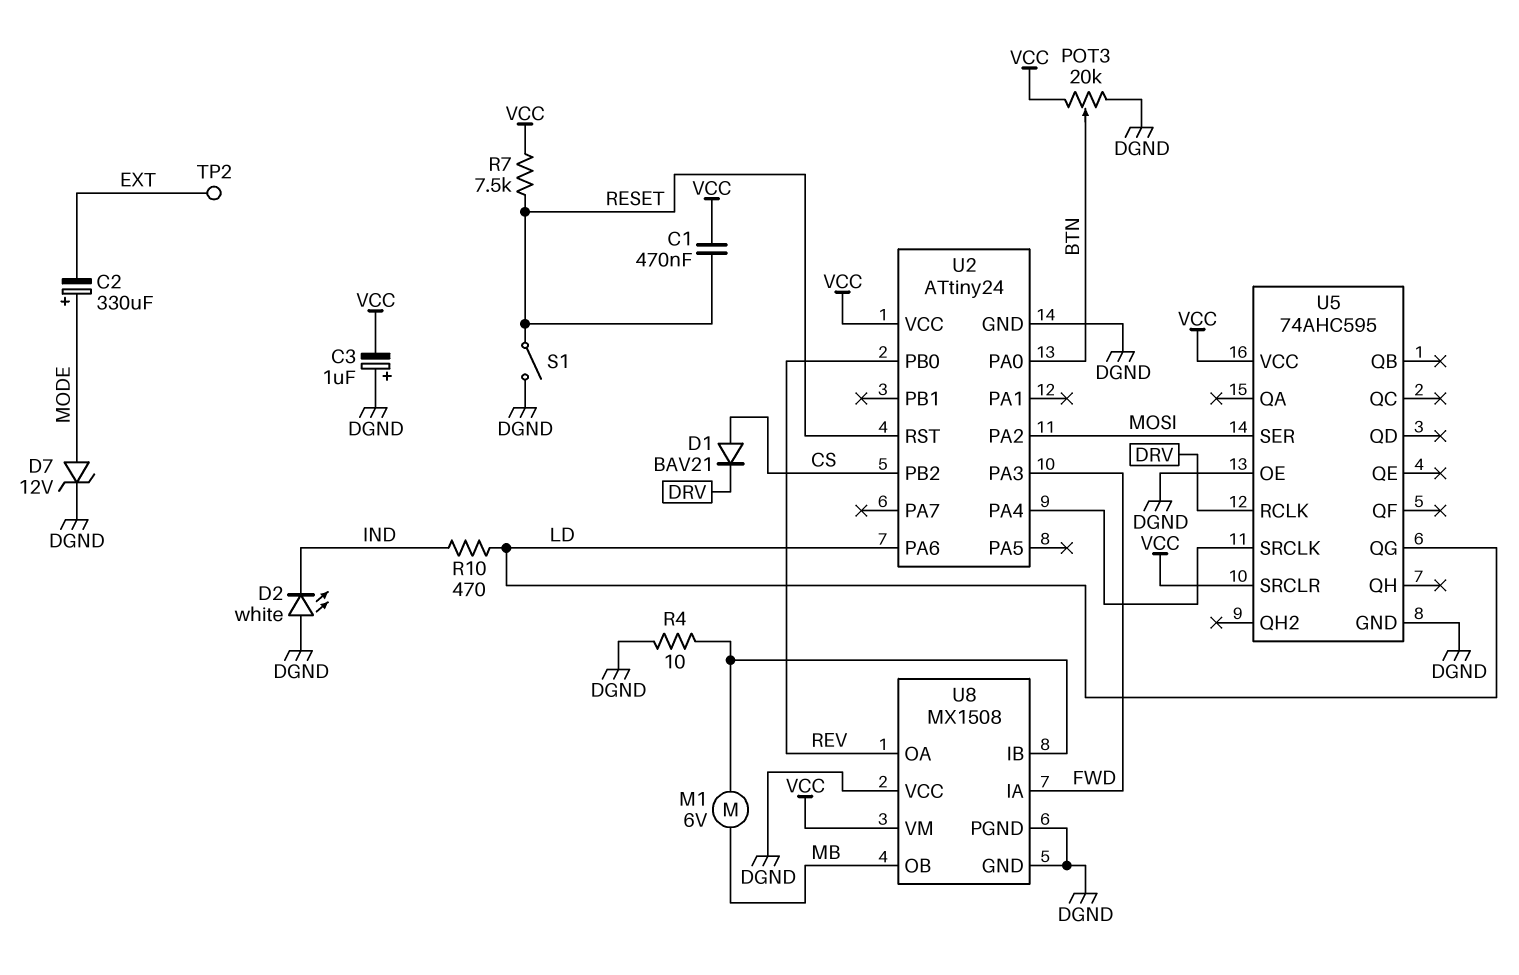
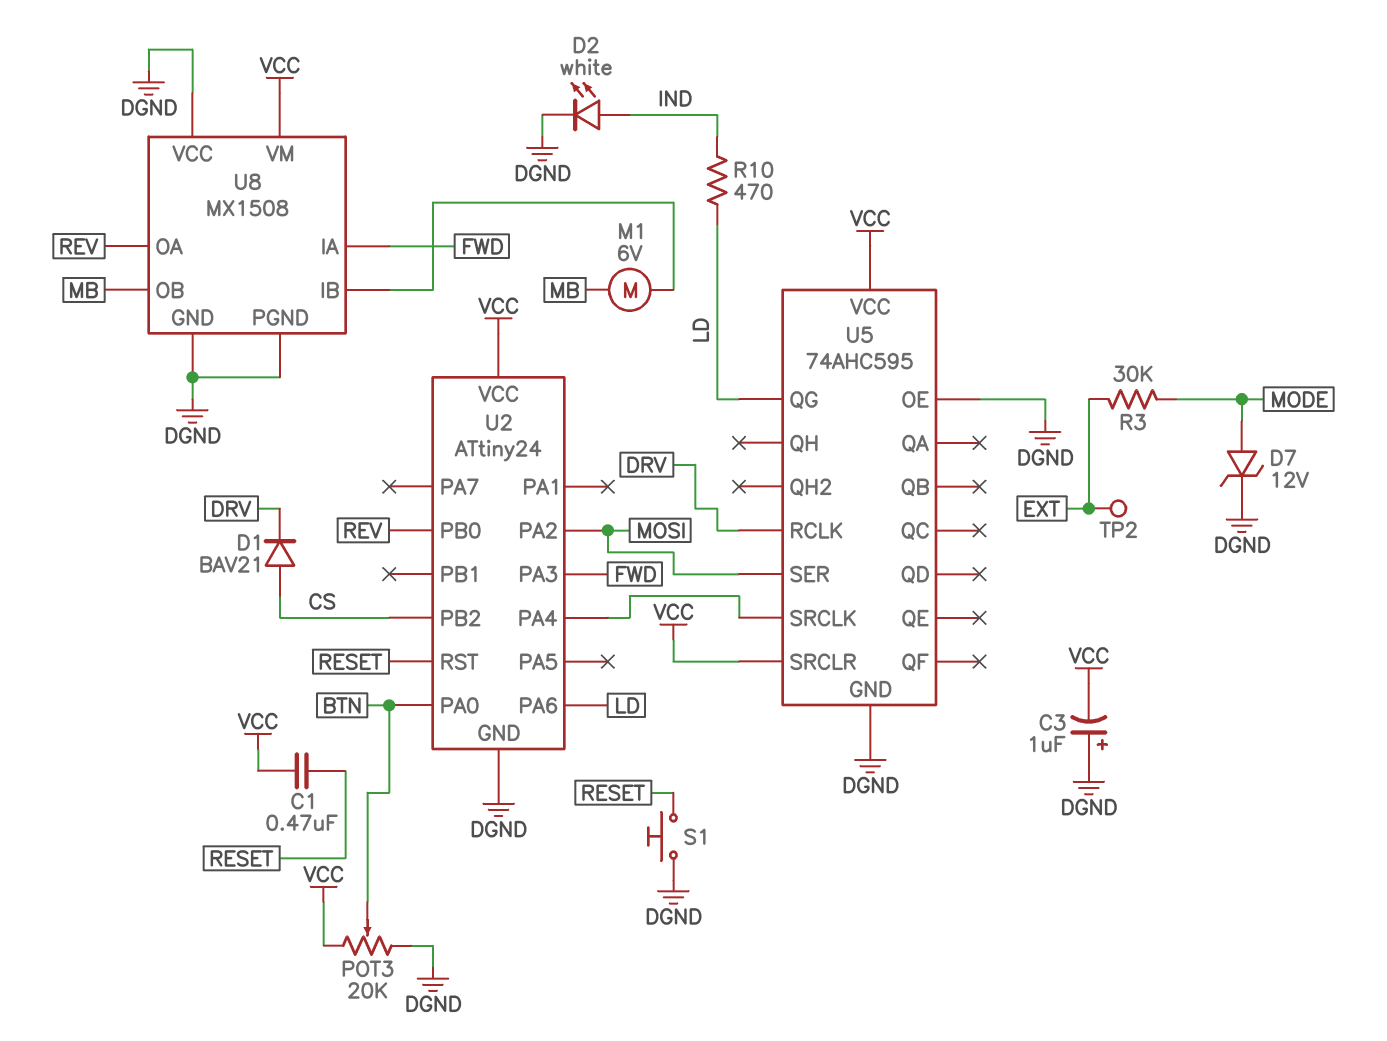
C2: 330uF (plus MODE, minus EXT) -> none
D2: LED white (A DGND, K IND) -> LED white (A IND, K DGND)
R3: none -> 30k (EXT, MODE)
R4: 10 (DGND, U8/IB) -> none
R7: 7.5k (RESET, VCC) -> none
S1: switch (DGND, RESET) -> button (DGND, RESET)

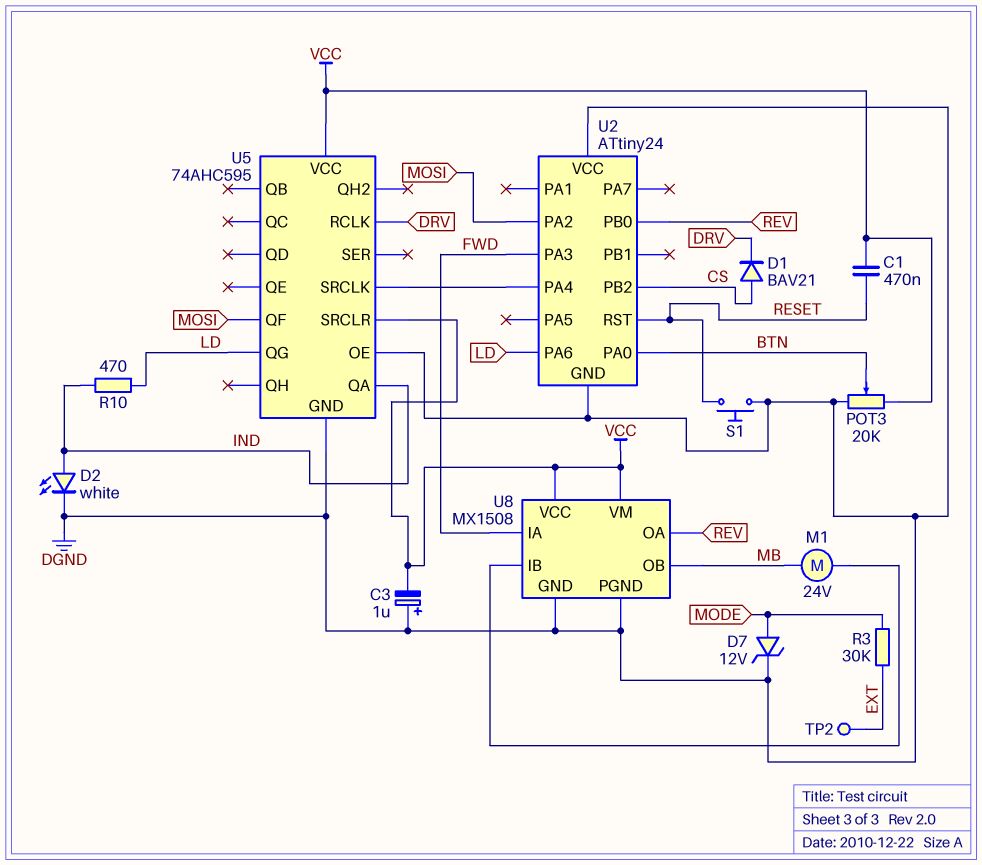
M1: motor 6V (MB, U8/IB) -> motor 24V (MB, U8/IB)
U2 pin VCC: VCC -> DGND
U5 pin QA: none -> IND
U5 pin QF: none -> MOSI
U5 pin SER: MOSI -> none
U8 pin VCC: DGND -> VCC

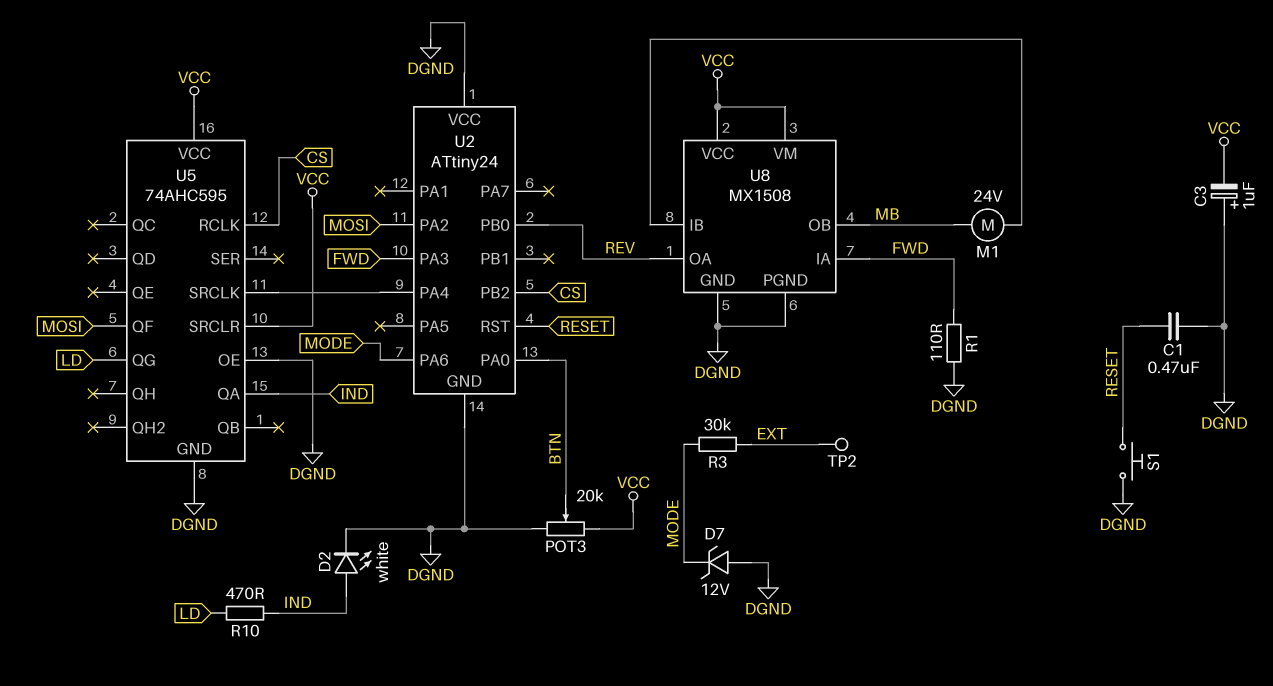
C1: 470nF (RESET, VCC) -> 470nF (DGND, RESET)
D1: diode BAV21 (A CS, K DRV) -> none
D7: zener 12V (A MODE, K DGND) -> zener 12V (A DGND, K MODE)
R1: none -> 110 (DGND, FWD)
U2 pin PA6: LD -> MODE
U5 pin RCLK: DRV -> CS

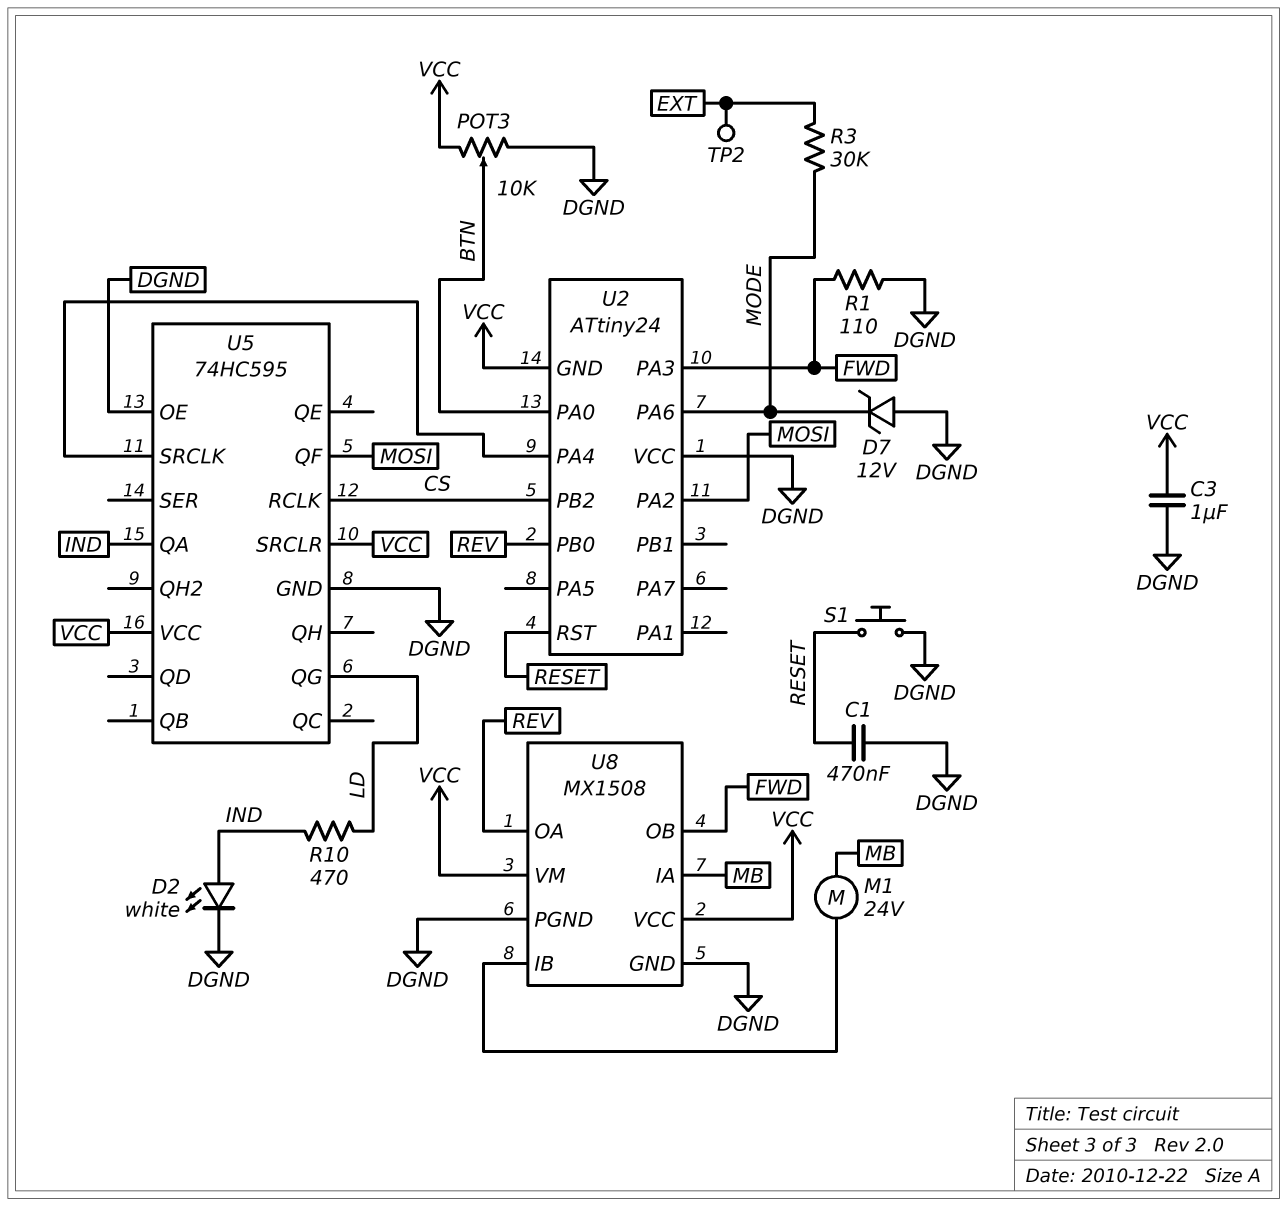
C3: 1uF (plus DGND, minus VCC) -> 1uF (DGND, VCC)
POT3: 20k (DGND, VCC, wiper BTN) -> 10k (DGND, VCC, wiper BTN)
U2 pin GND: DGND -> VCC
U5: 74AHC595 -> 74HC595
U8 pin IA: FWD -> MB
U8 pin OB: MB -> FWD

